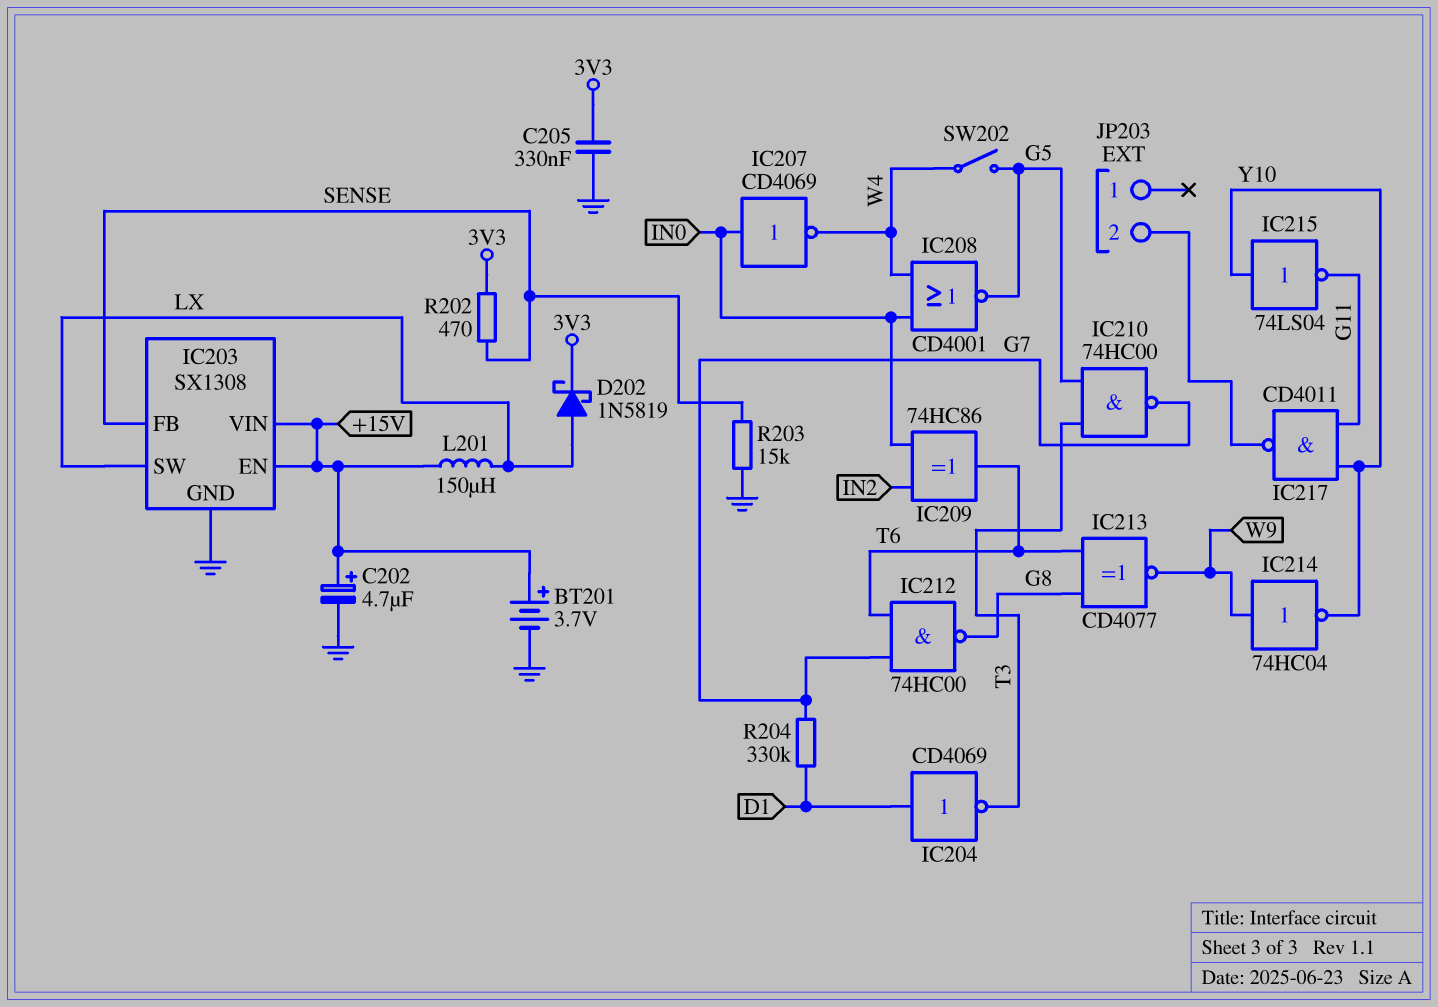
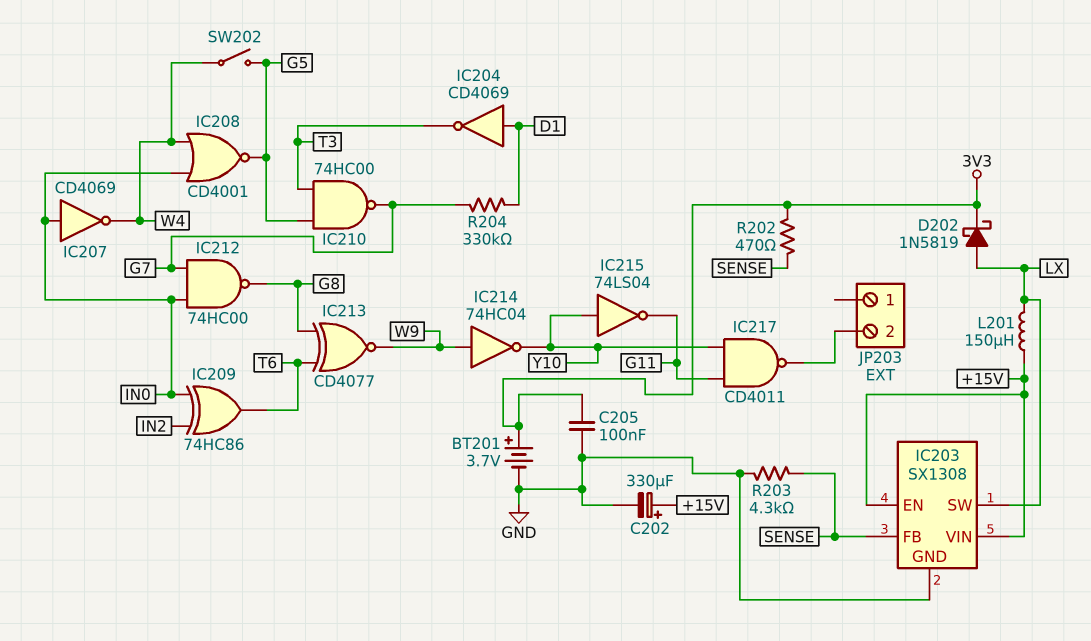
BT201: 3.7V (plus +15V, minus GND) -> 3.7V (plus 3V3, minus GND)
C202: 4.7uF (plus +15V, minus GND) -> 330uF (plus +15V, minus GND)
C205: 330nF (3V3, GND) -> 100nF (3V3, GND)
IC212: NAND 74HC00 (in G7, in T6, out G8) -> NAND 74HC00 (in G7, in IN0, out G8)
R203: 15k (GND, SENSE) -> 4.3k (GND, SENSE)

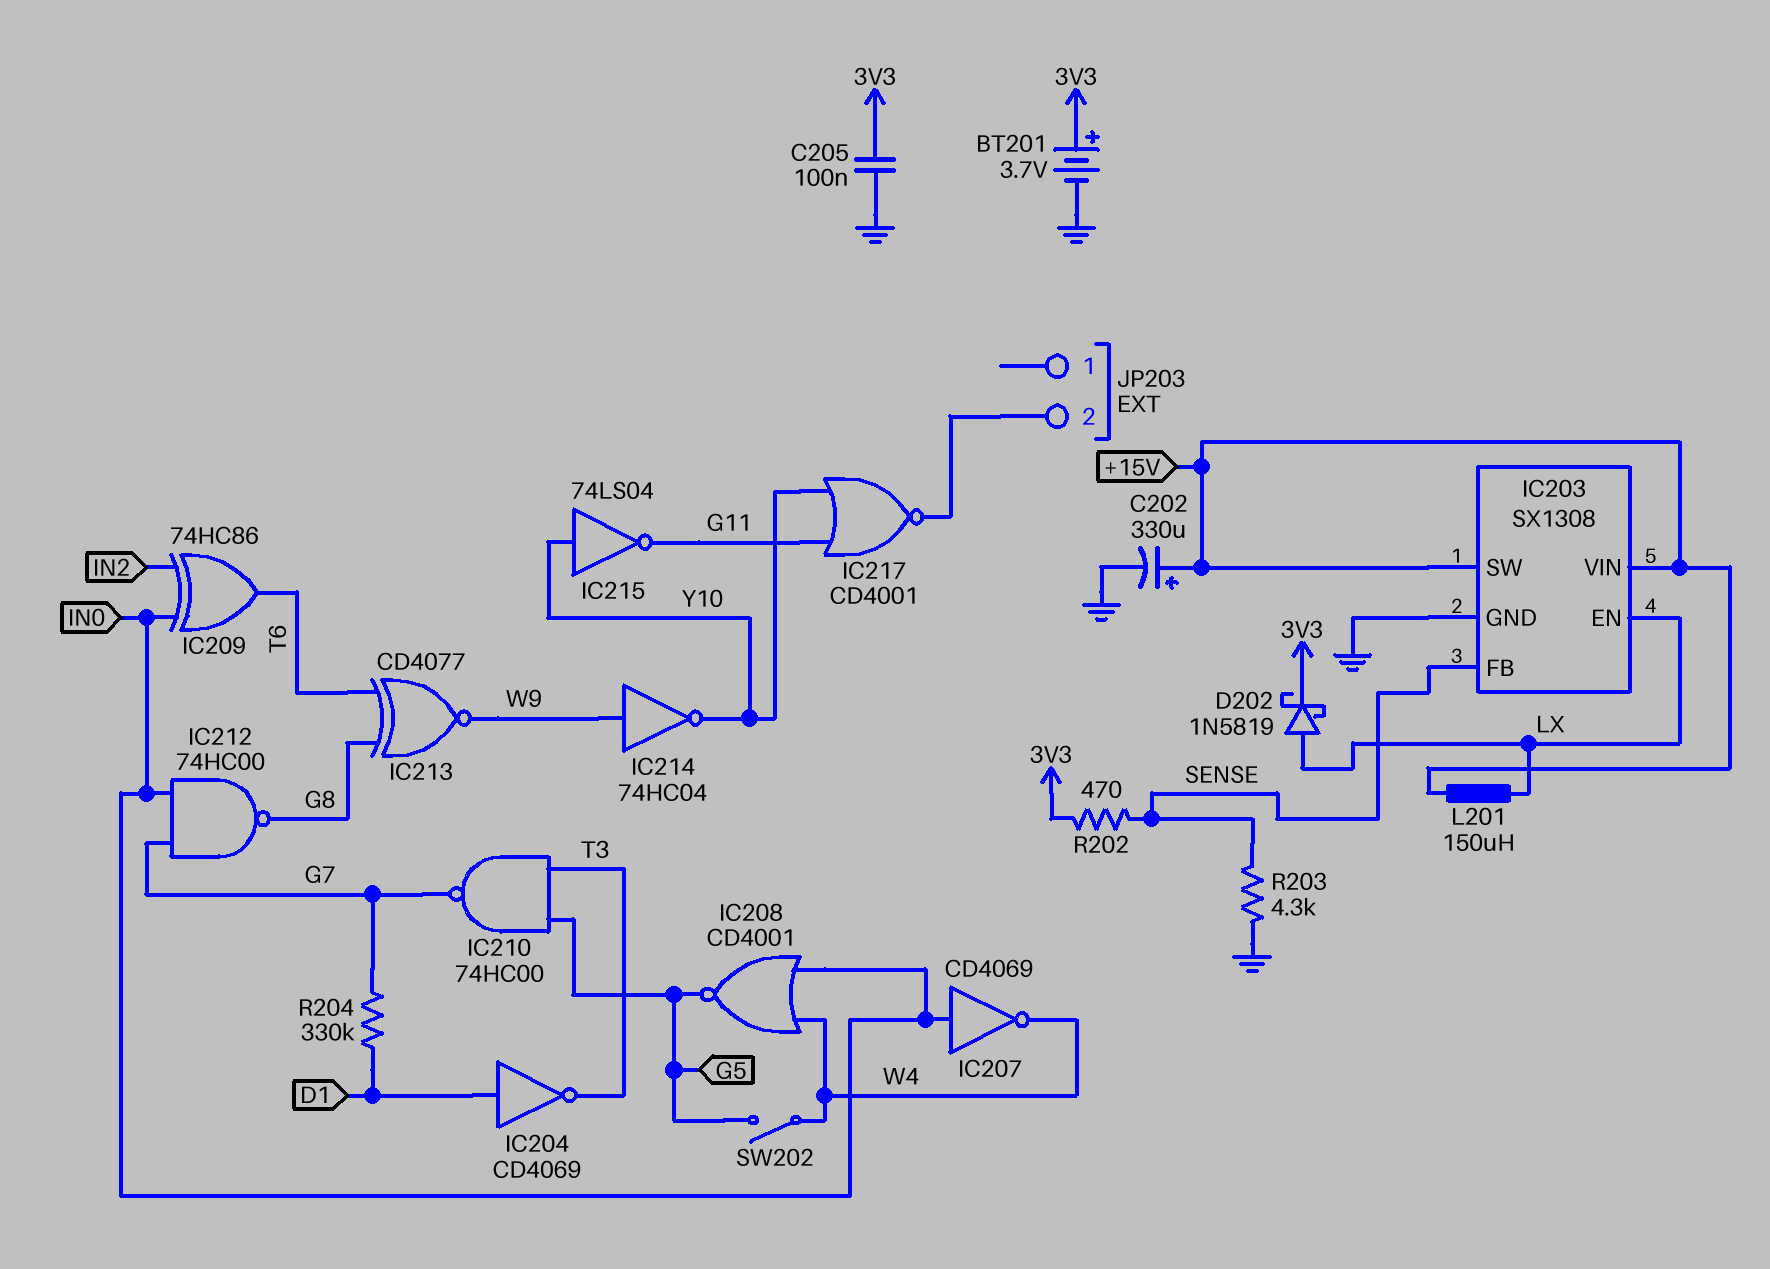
IC203 pin EN: +15V -> LX
IC203 pin SW: LX -> +15V
IC217: NAND CD4011 (in G11, in Y10, out JP203/2) -> NOR CD4001 (in G11, in Y10, out JP203/2)

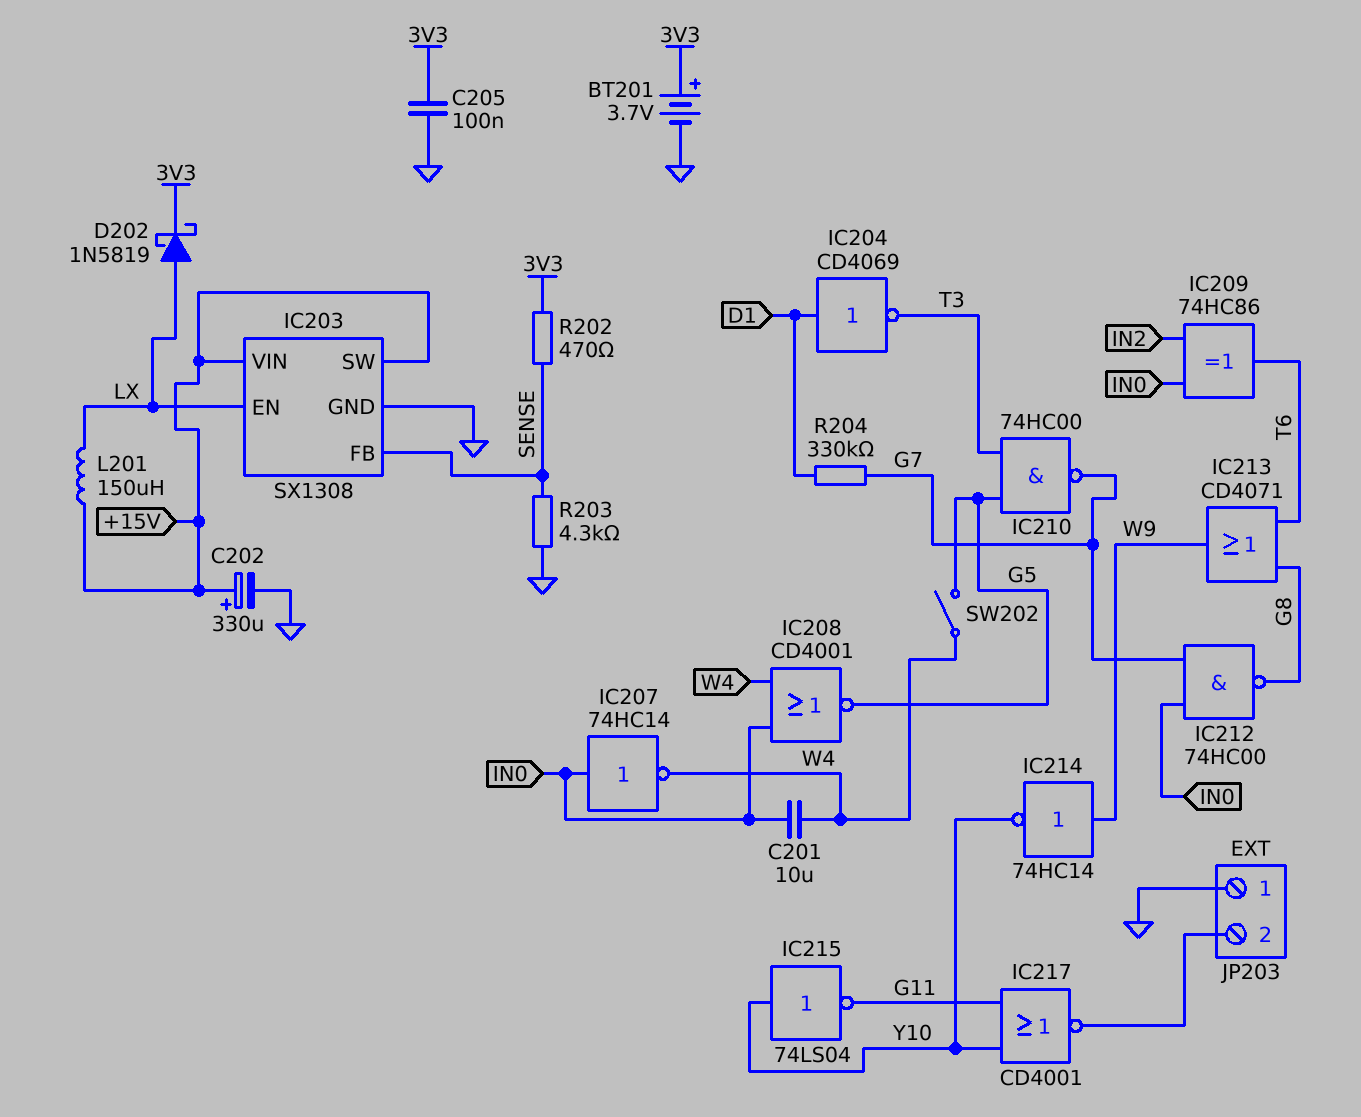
C201: none -> 10uF (IN0, W4)
IC207: NOT CD4069 (in IN0, out W4) -> NOT 74HC14 (in IN0, out W4)
IC213: XNOR CD4077 (in G8, in T6, out W9) -> OR CD4071 (in G8, in T6, out W9)
IC214: NOT 74HC04 (in W9, out Y10) -> NOT 74HC14 (in W9, out Y10)
JP203 pin 1: none -> GND

